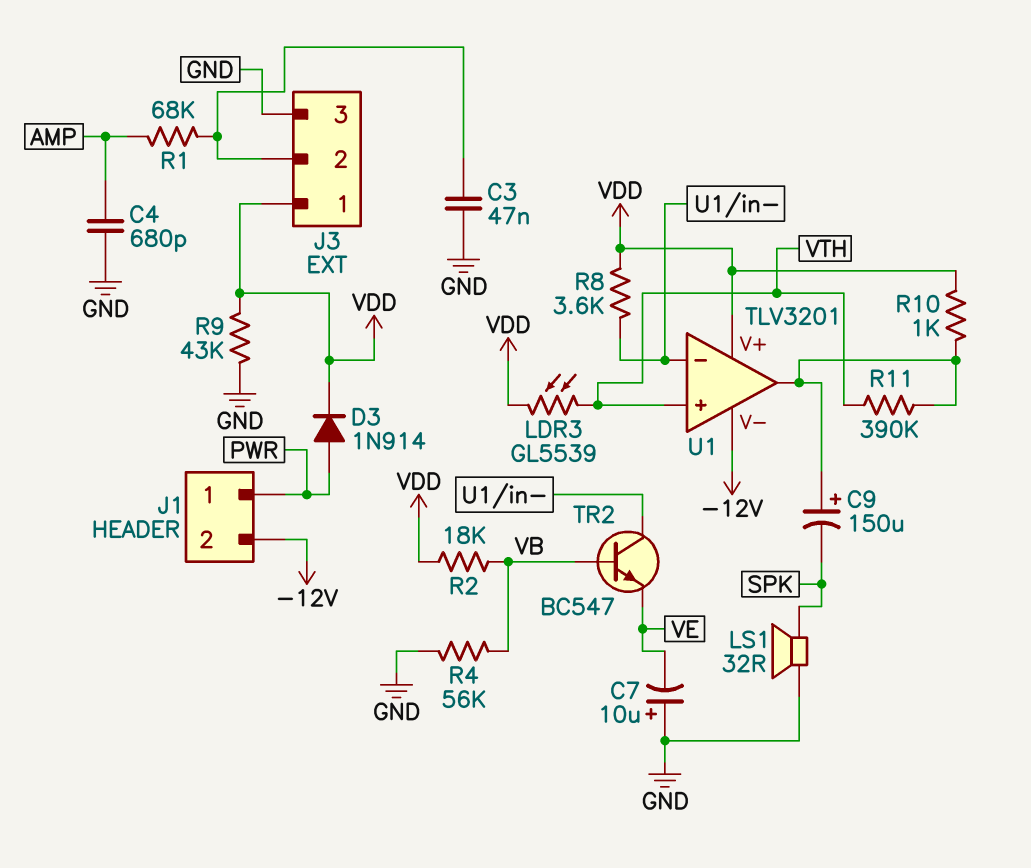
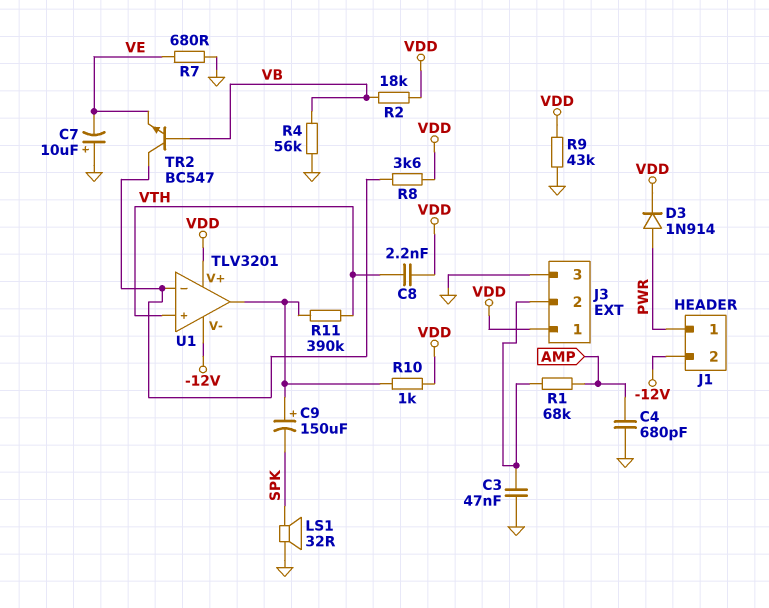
C8: none -> 2.2nF (VDD, VTH)
LDR3: GL5539 (VDD, VTH) -> none
R7: none -> 680 (GND, VE)

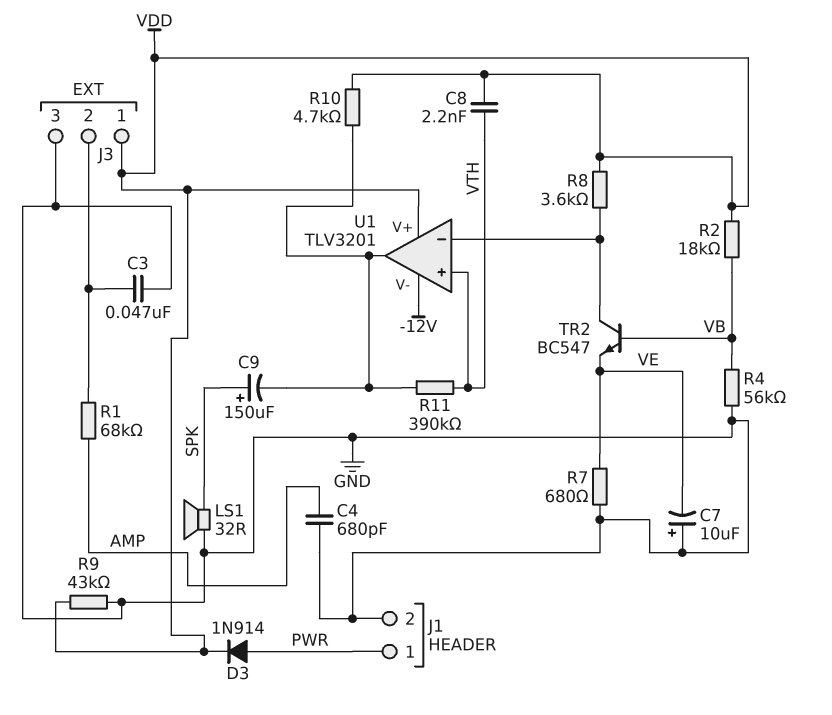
C9: 150uF (plus U1/out, minus SPK) -> 150uF (plus SPK, minus U1/out)
J1 pin 2: -12V -> GND
R10: 1k (U1/out, VDD) -> 4.7k (U1/out, VDD)

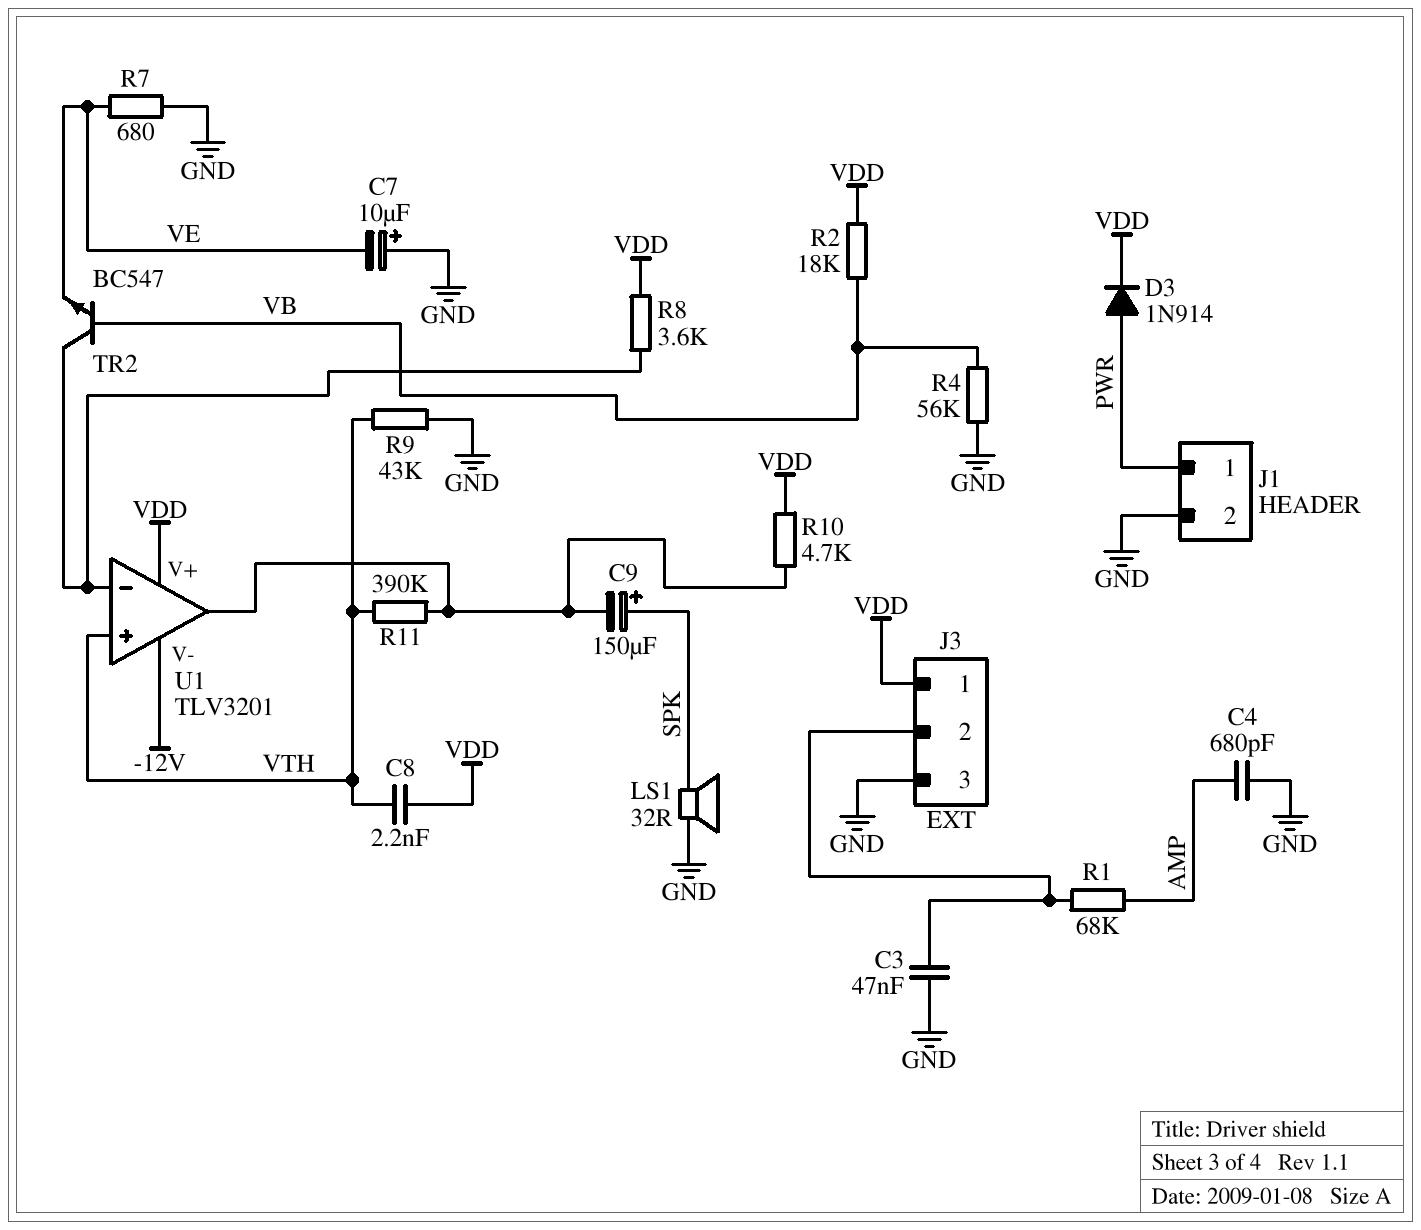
R9: 43k (GND, VDD) -> 43k (GND, VTH)

